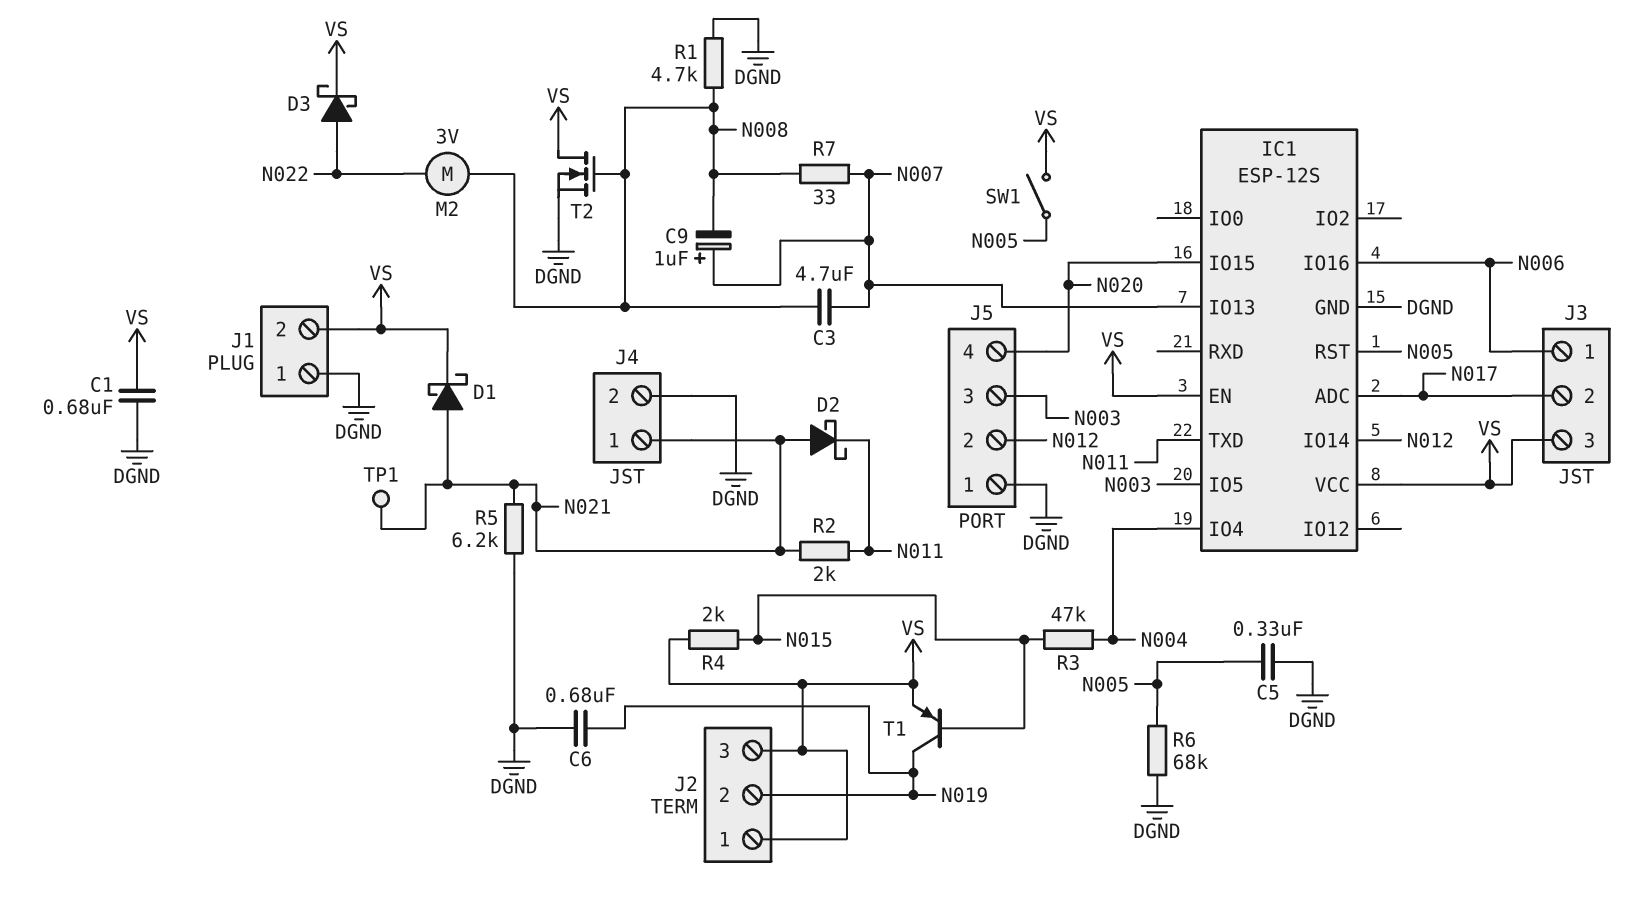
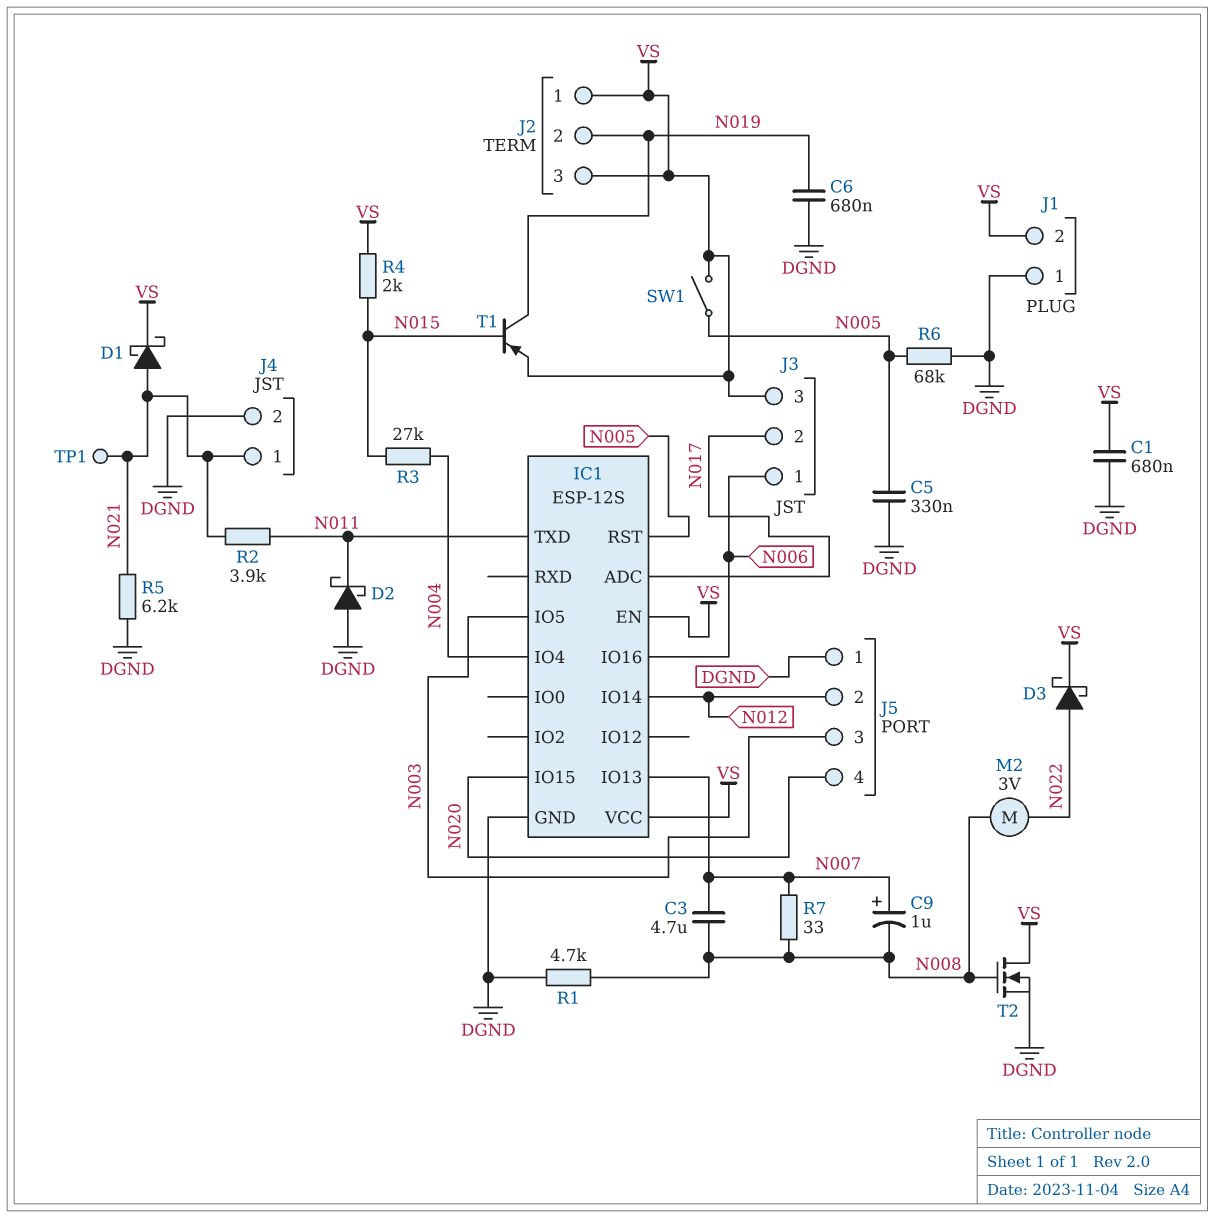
D2: schottky (A N021, K N011) -> schottky (A DGND, K N011)
R2: 2k (N011, N021) -> 3.9k (N011, N021)
R3: 47k (N004, N015) -> 27k (N004, N015)

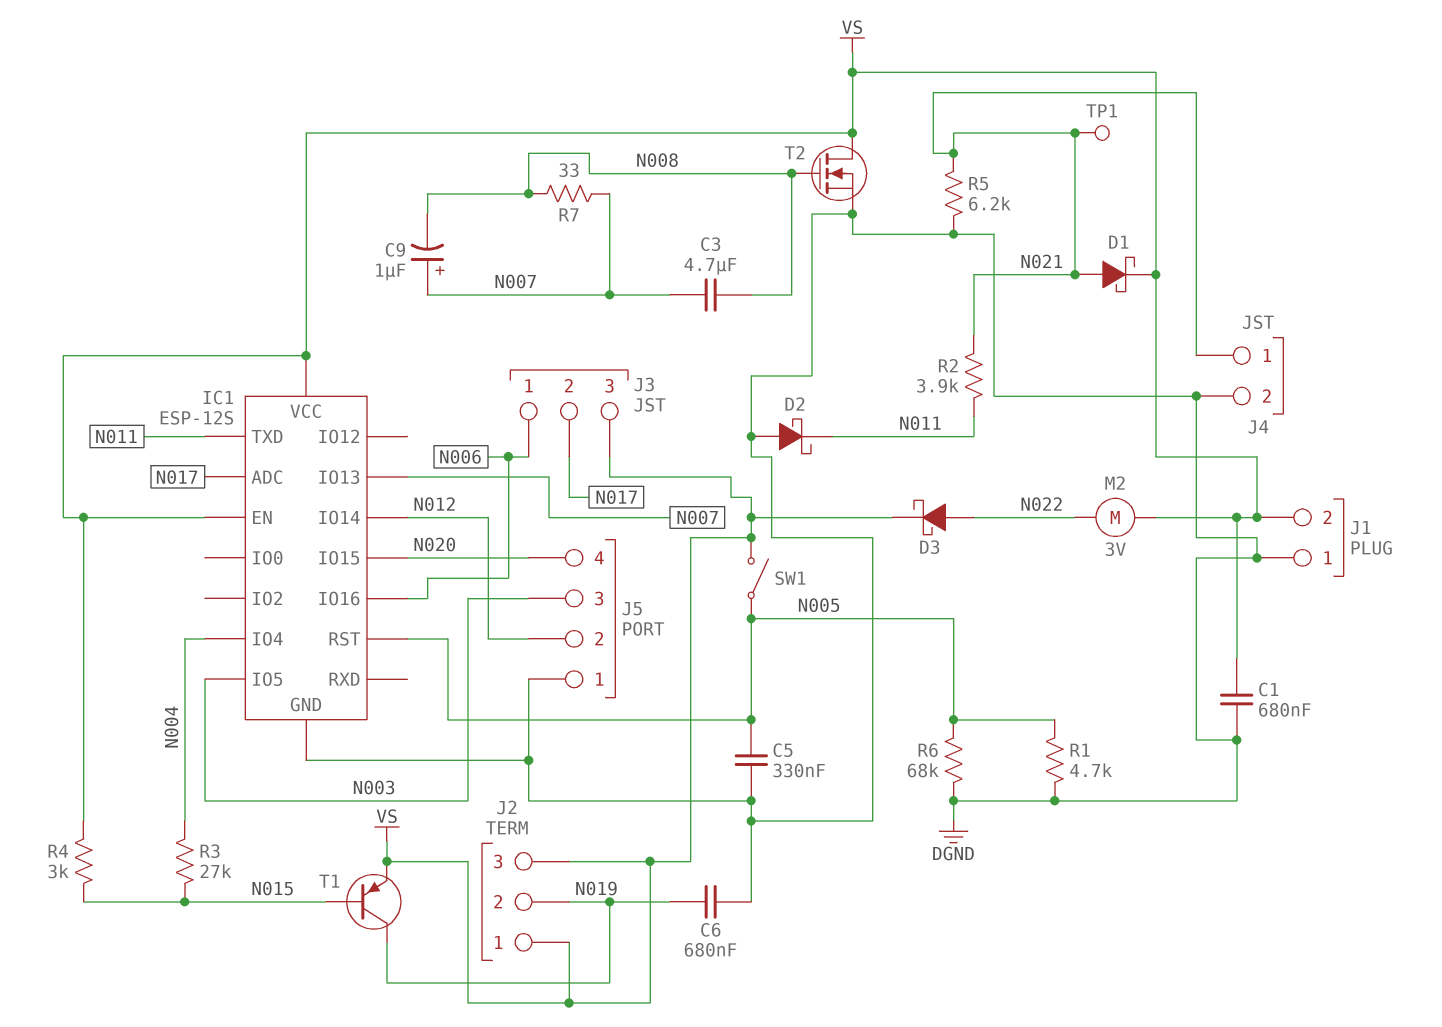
M2: motor 3V (N008, N022) -> motor 3V (N022, VS)
R1: 4.7k (DGND, N008) -> 4.7k (DGND, N005)
R4: 2k (N015, VS) -> 3k (N015, VS)

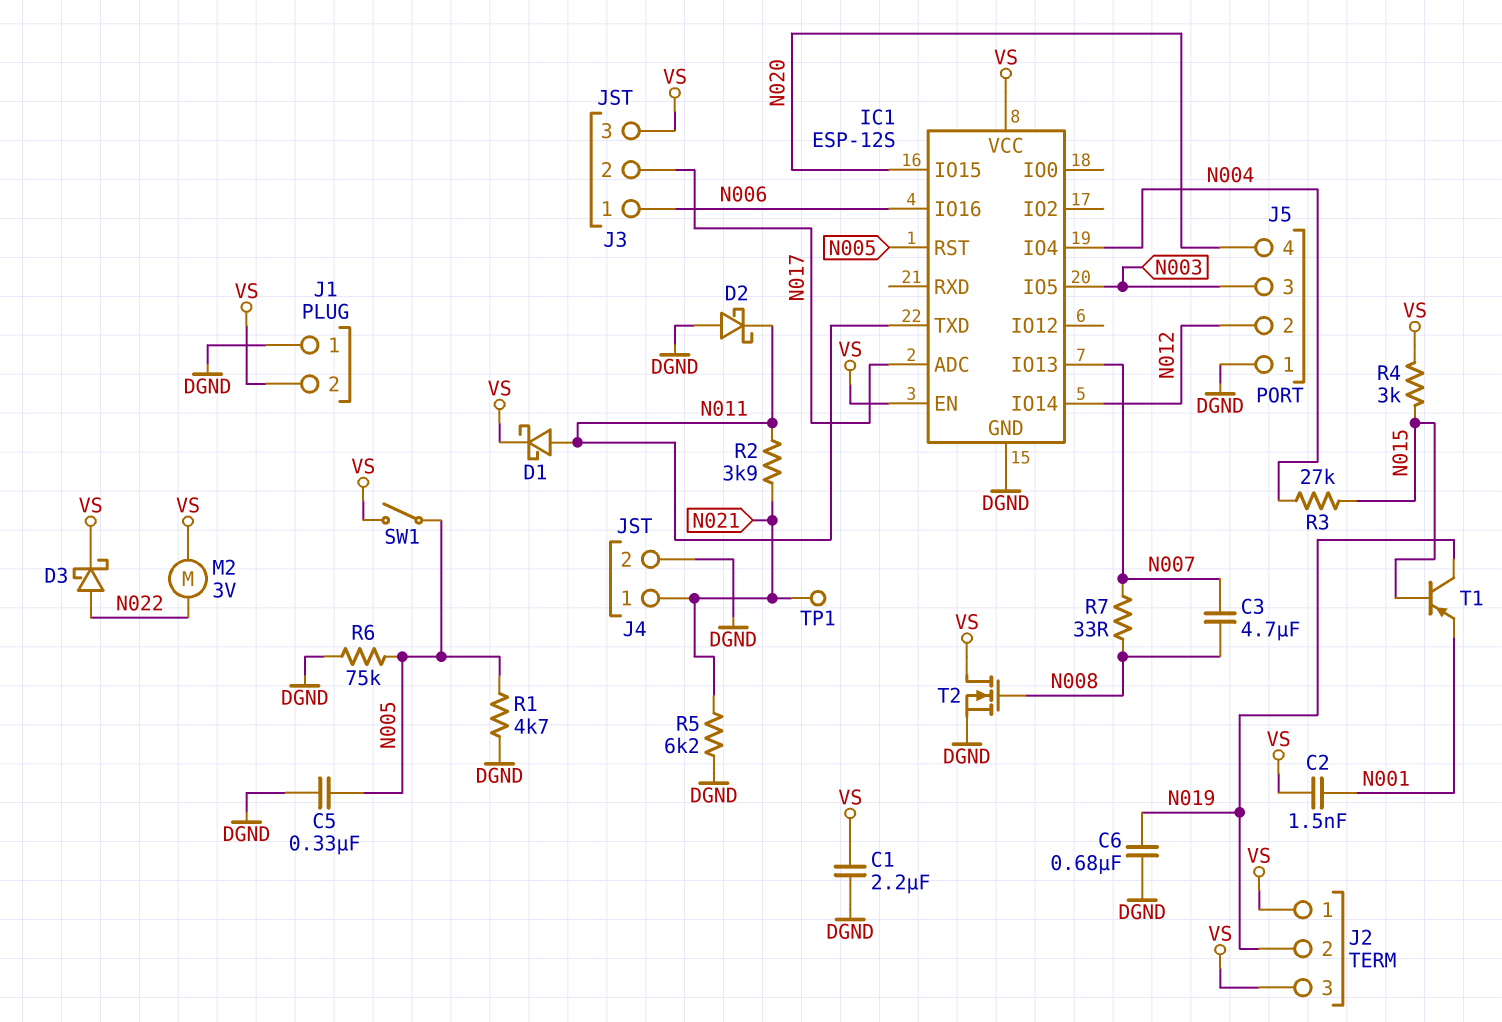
C1: 680nF (DGND, VS) -> 2.2uF (DGND, VS)
C2: none -> 1.5nF (N001, VS)
C9: 1uF (plus N007, minus N008) -> none
D1: schottky (A N021, K VS) -> schottky (A N011, K VS)
R6: 68k (DGND, N005) -> 75k (DGND, N005)
T1: PNP (B N015, C N019, E VS) -> PNP (B N015, C N019, E N001)

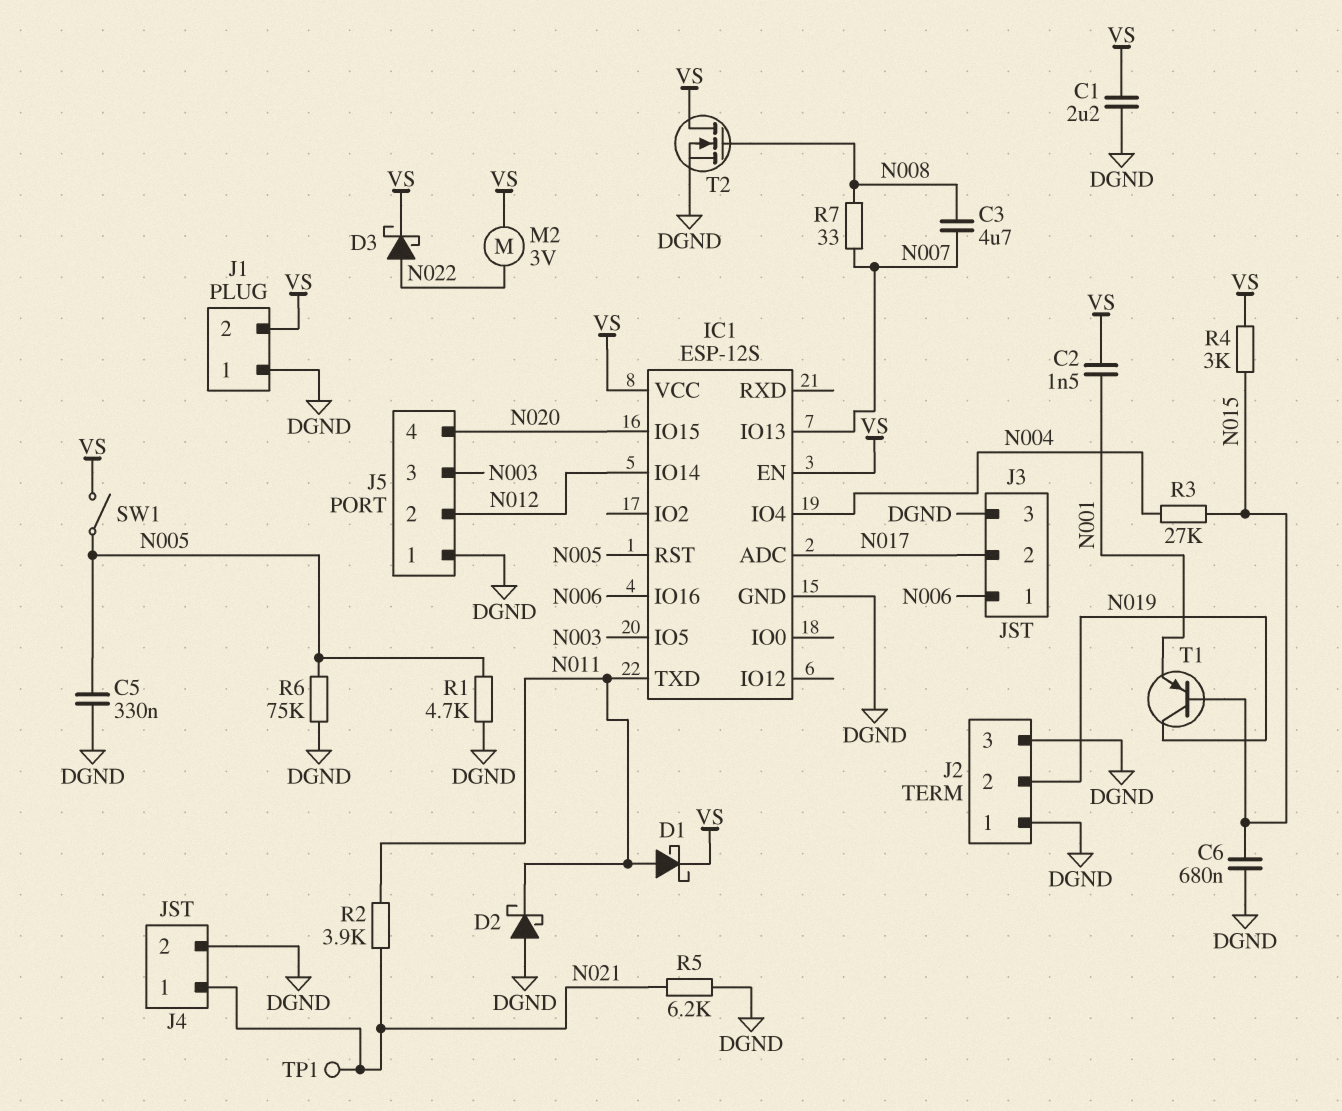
C6: 680nF (DGND, N019) -> 680nF (DGND, N015)
J2 pin 1: VS -> DGND
J2 pin 3: VS -> DGND
J3 pin 3: VS -> DGND

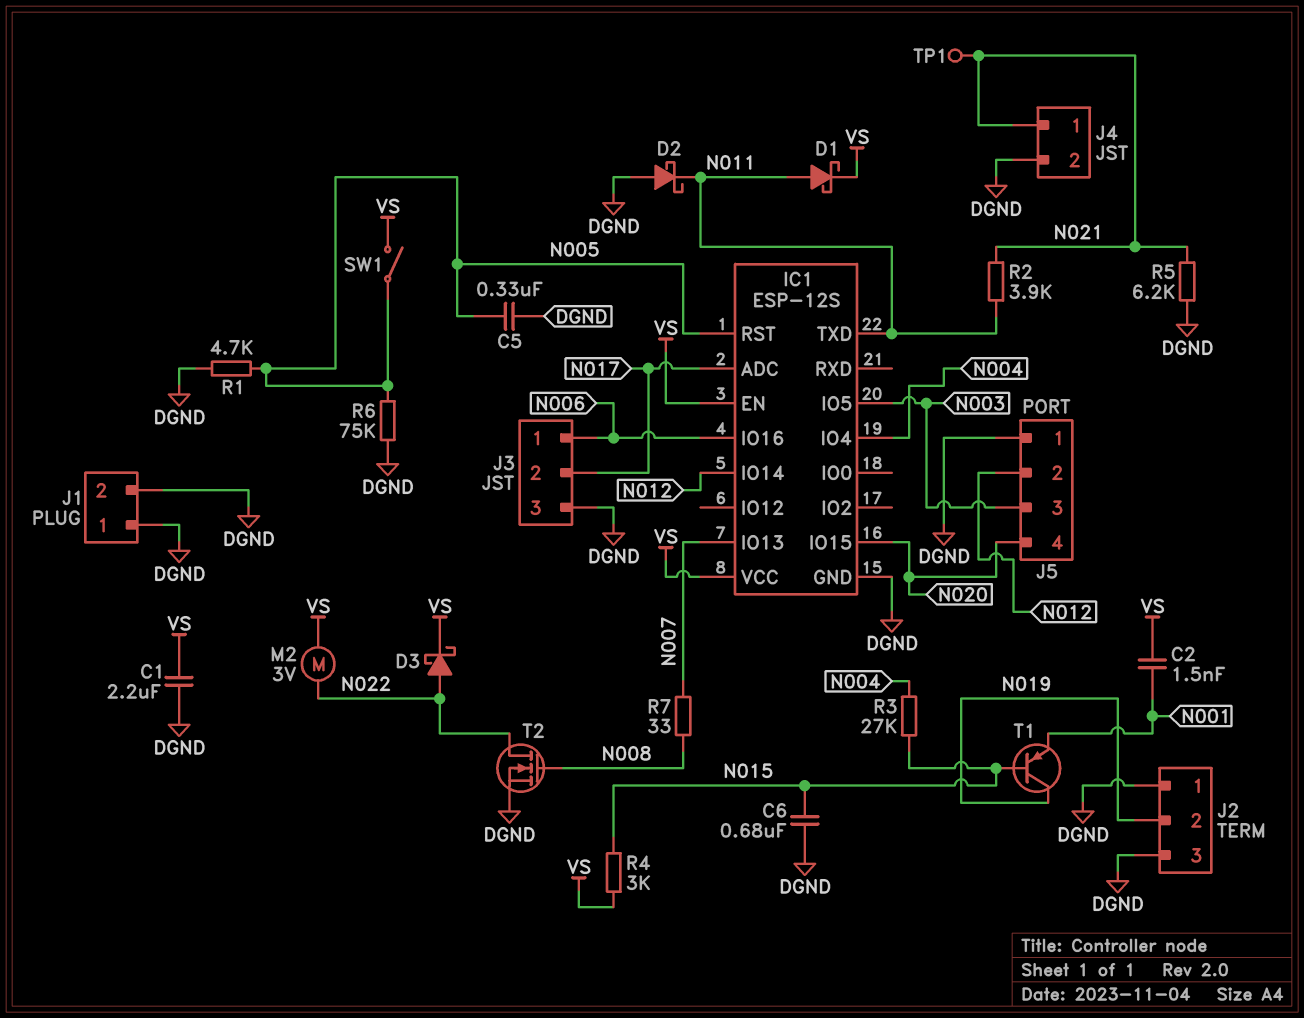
C3: 4.7uF (N007, N008) -> none
J1 pin 2: VS -> DGND
T2: NMOS (G N008, D VS, S DGND) -> NMOS (G N008, D N022, S DGND)

